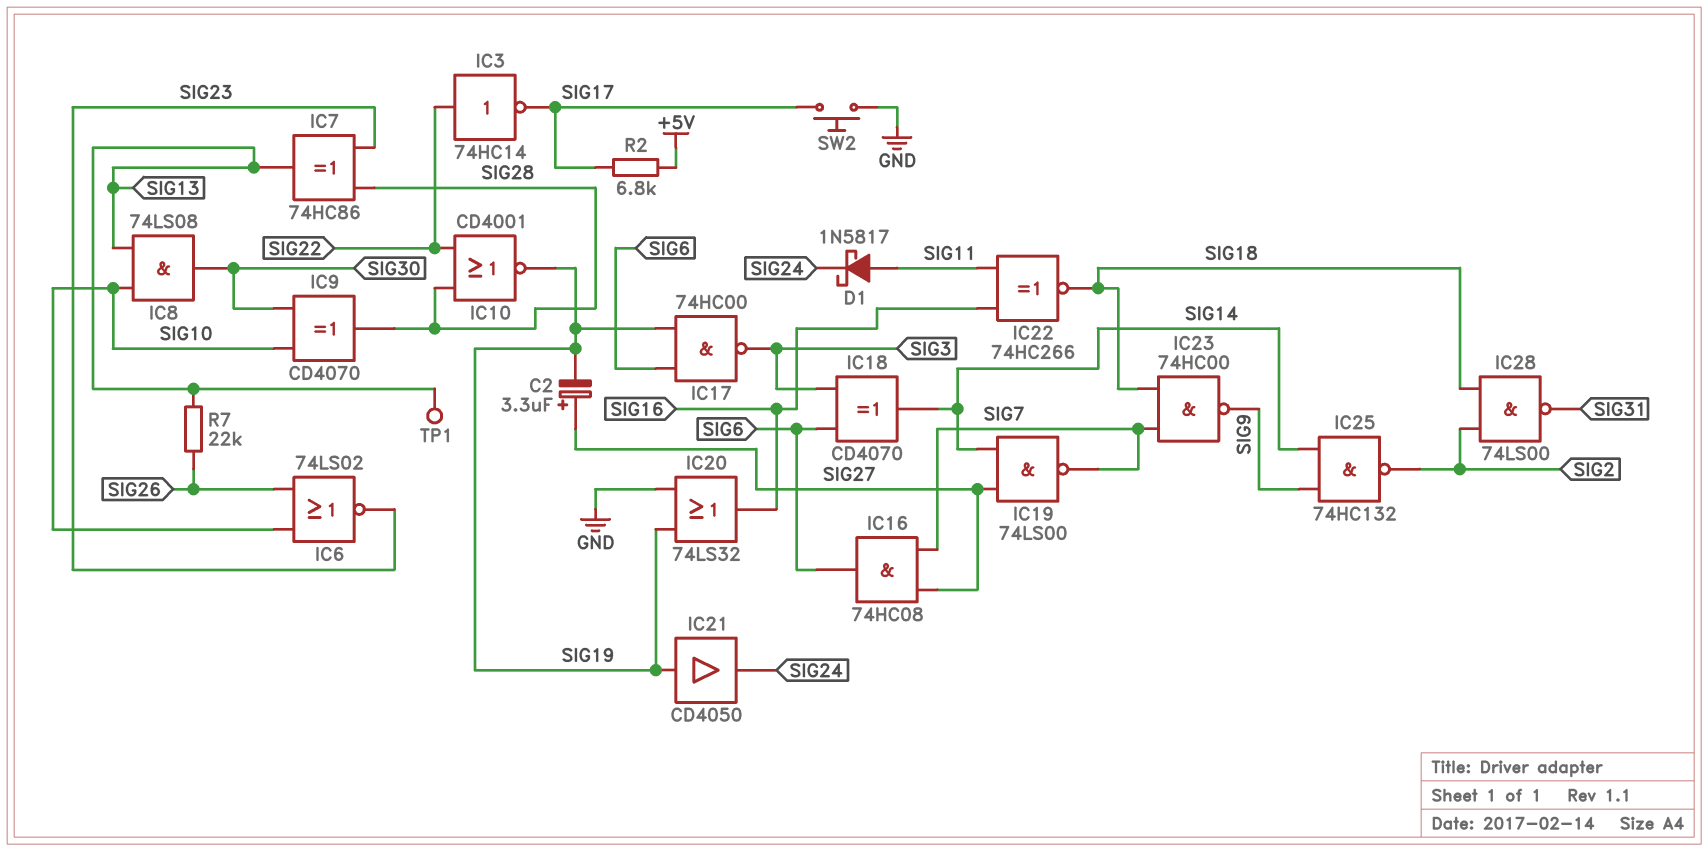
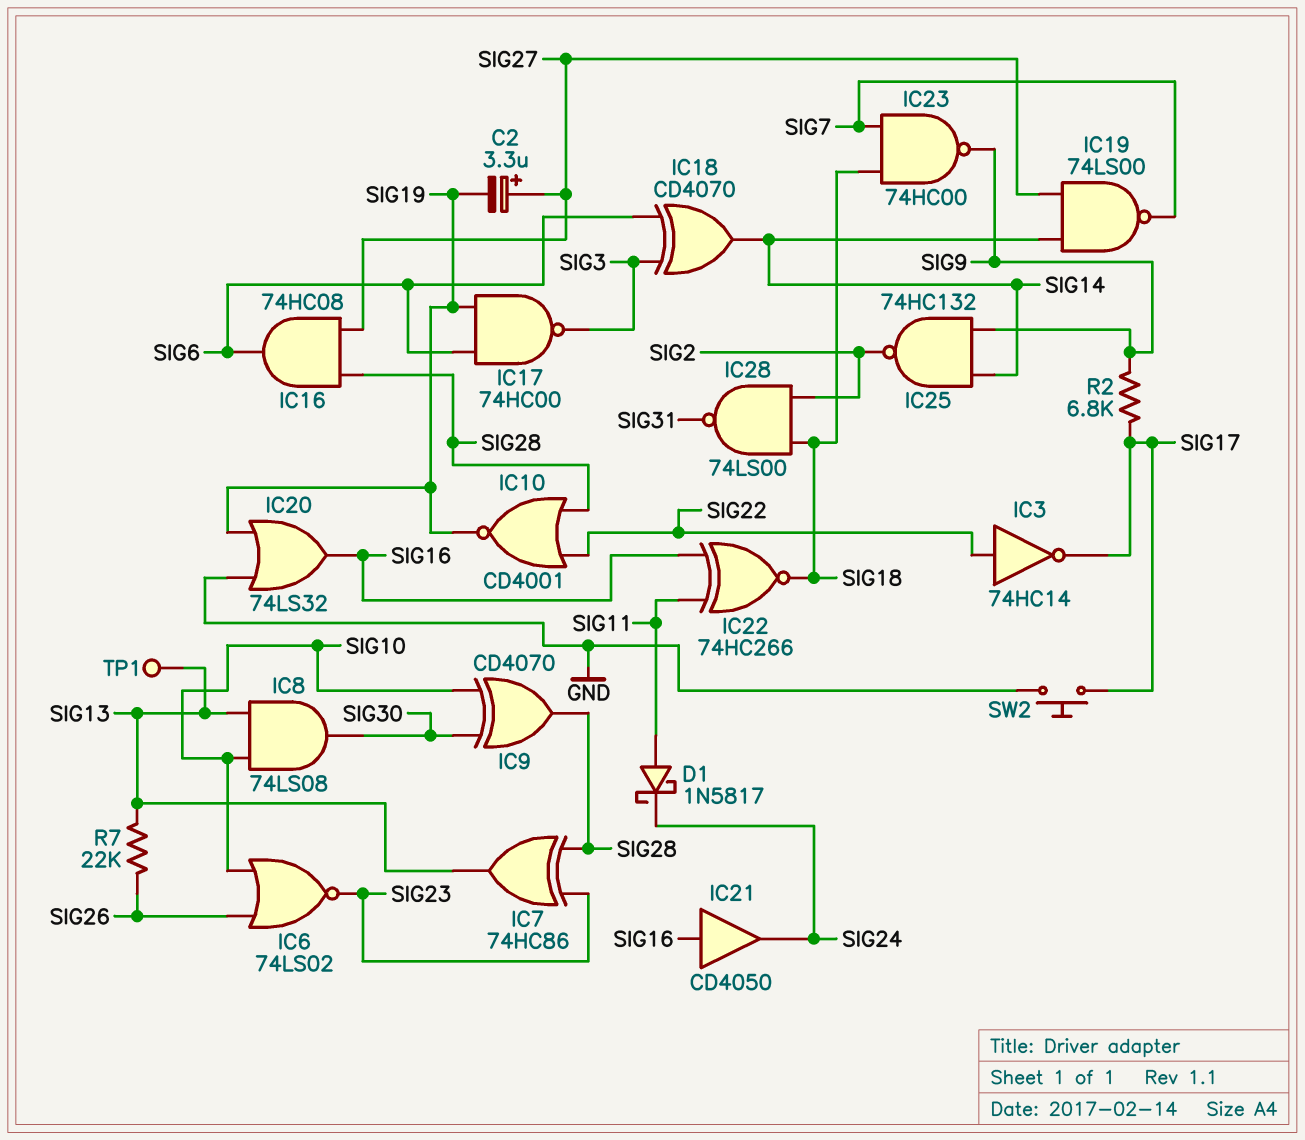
IC16: AND 74HC08 (in SIG7, in SIG27, out SIG6) -> AND 74HC08 (in SIG27, in SIG28, out SIG6)
IC21: buffer CD4050 (in SIG19, out SIG24) -> buffer CD4050 (in SIG16, out SIG24)
R2: 6.8k (+5V, SIG17) -> 6.8k (SIG9, SIG17)

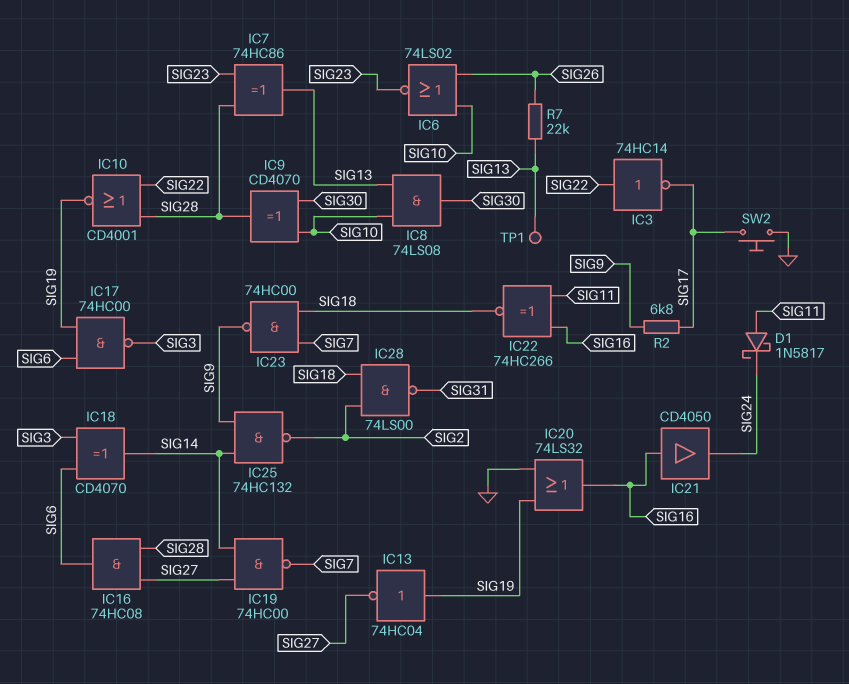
C2: 3.3uF (plus SIG27, minus SIG19) -> none
IC13: none -> NOT 74HC04 (in SIG19, out SIG27)
IC19: NAND 74LS00 (in SIG14, in SIG27, out SIG7) -> NAND 74HC00 (in SIG14, in SIG27, out SIG7)

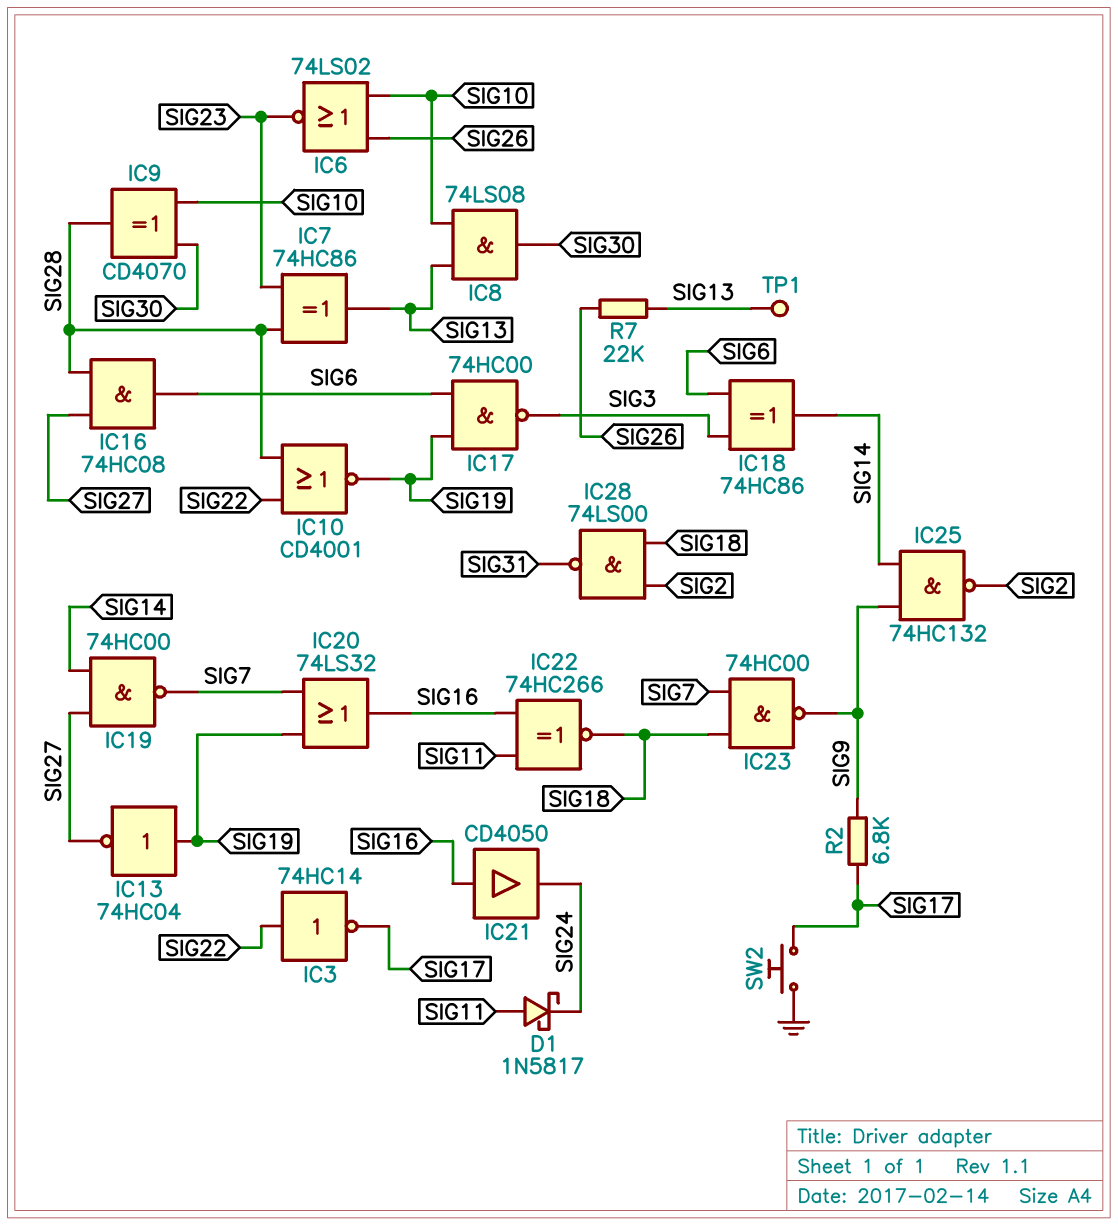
IC18: XOR CD4070 (in SIG3, in SIG6, out SIG14) -> XOR 74HC86 (in SIG3, in SIG6, out SIG14)
IC20: OR 74LS32 (in GND, in SIG19, out SIG16) -> OR 74LS32 (in SIG7, in SIG19, out SIG16)

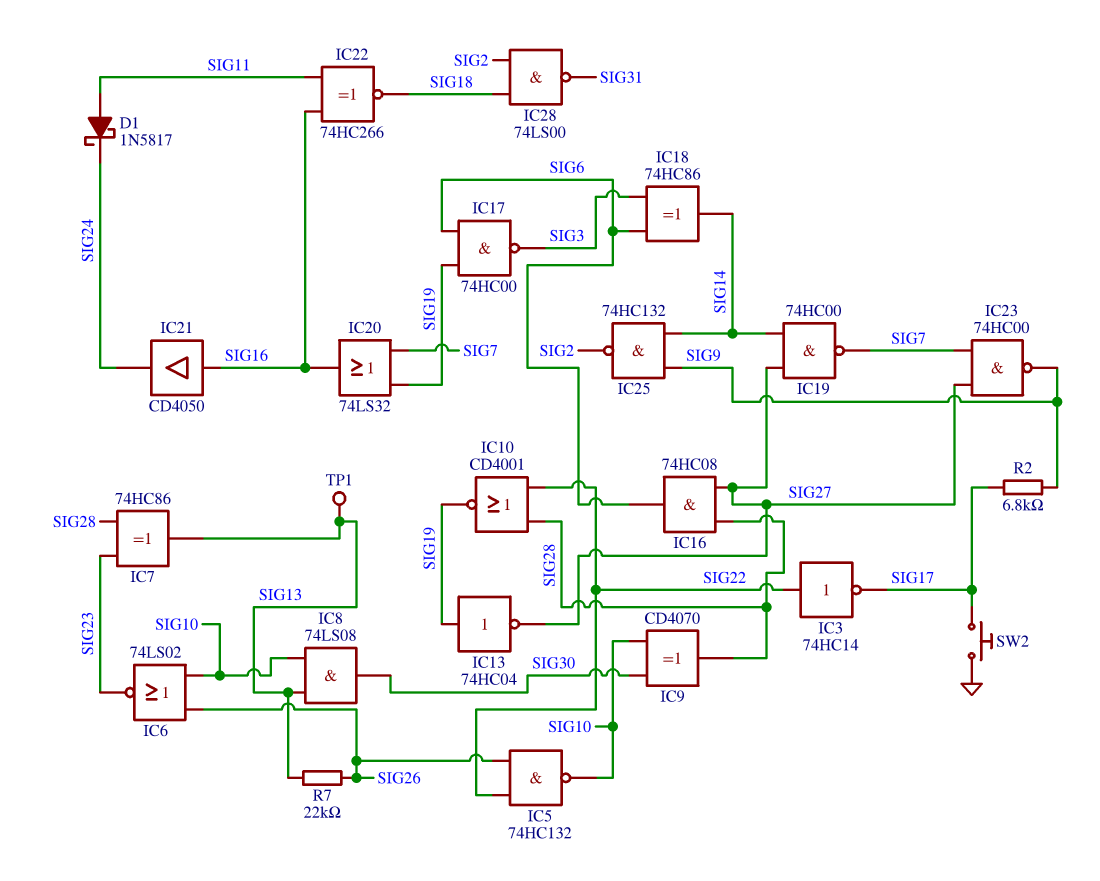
IC5: none -> NAND 74HC132 (in SIG22, in SIG26, out SIG10)
IC23: NAND 74HC00 (in SIG7, in SIG18, out SIG9) -> NAND 74HC00 (in SIG7, in SIG27, out SIG9)

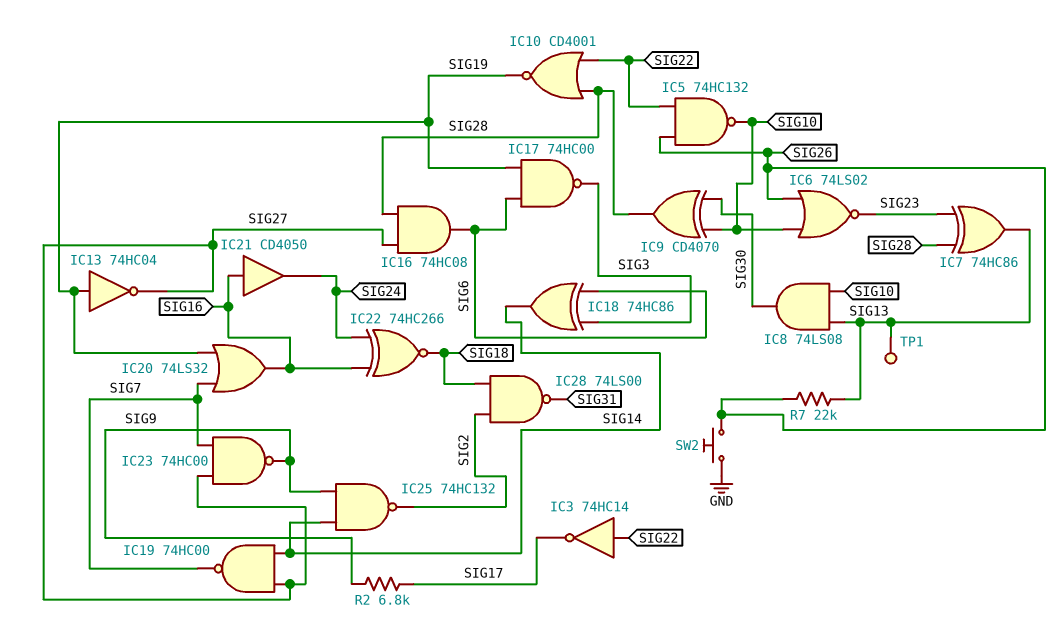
D1: schottky 1N5817 (A SIG11, K SIG24) -> none
IC22: XNOR 74HC266 (in SIG11, in SIG16, out SIG18) -> XNOR 74HC266 (in SIG16, in SIG24, out SIG18)
SW2: button (GND, SIG17) -> button (GND, SIG26)

